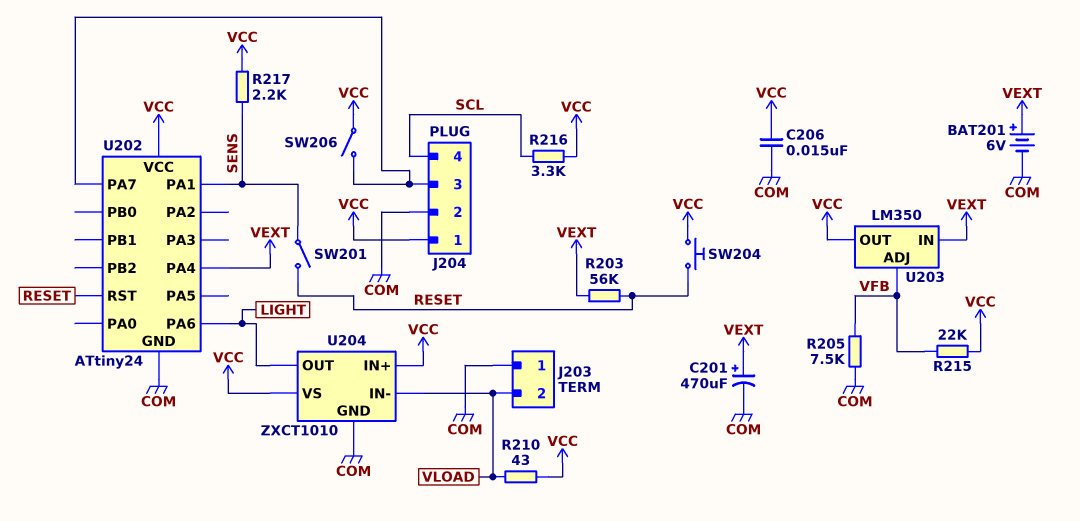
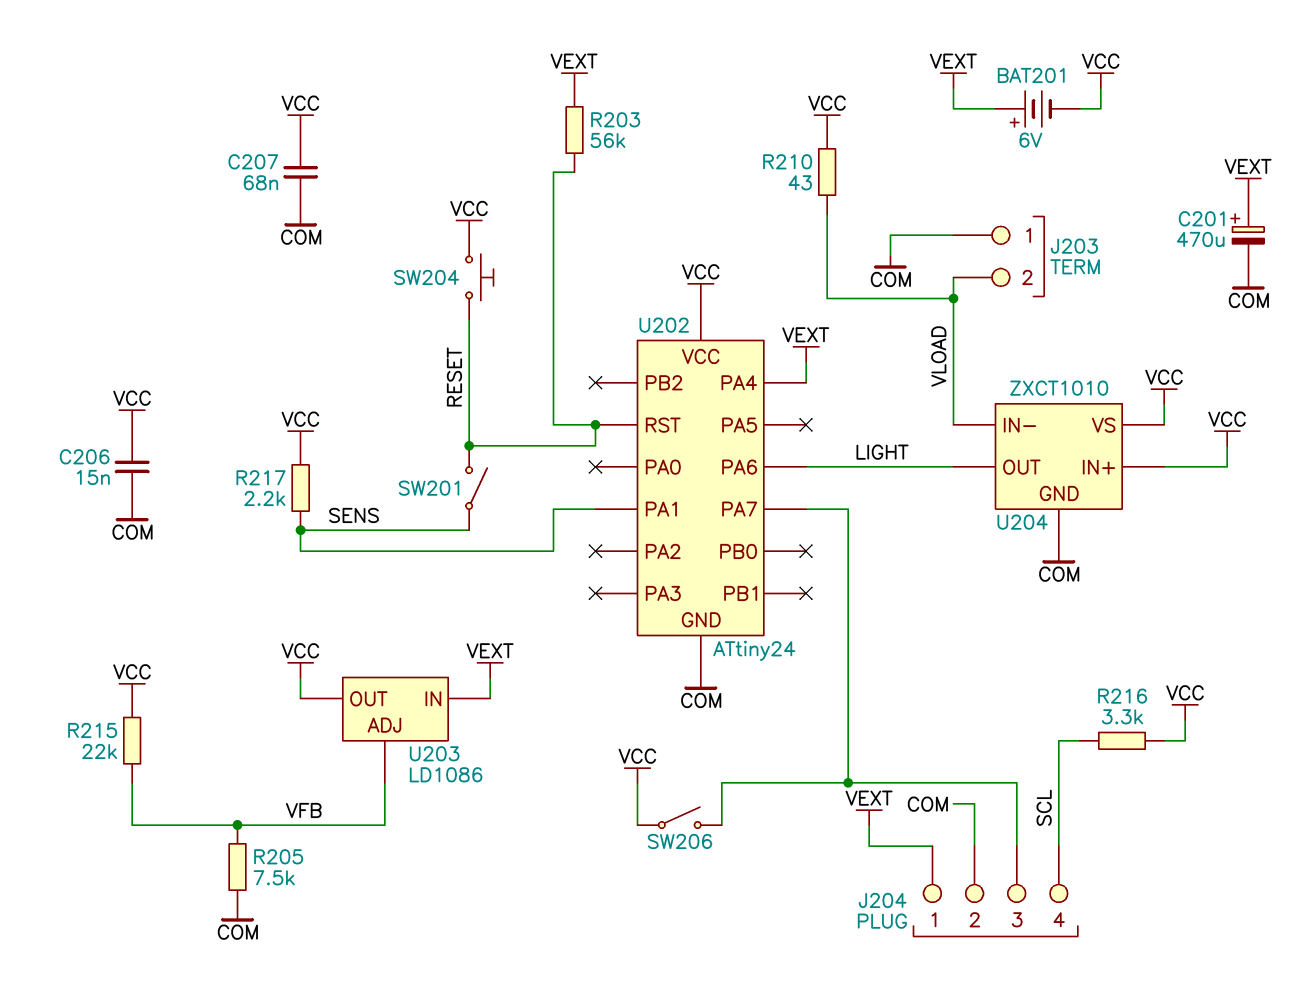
BAT201: 6V (plus VEXT, minus COM) -> 6V (plus VEXT, minus VCC)
C207: none -> 68nF (COM, VCC)
J204 pin 1: VCC -> VEXT
U203: LM350 -> LD1086

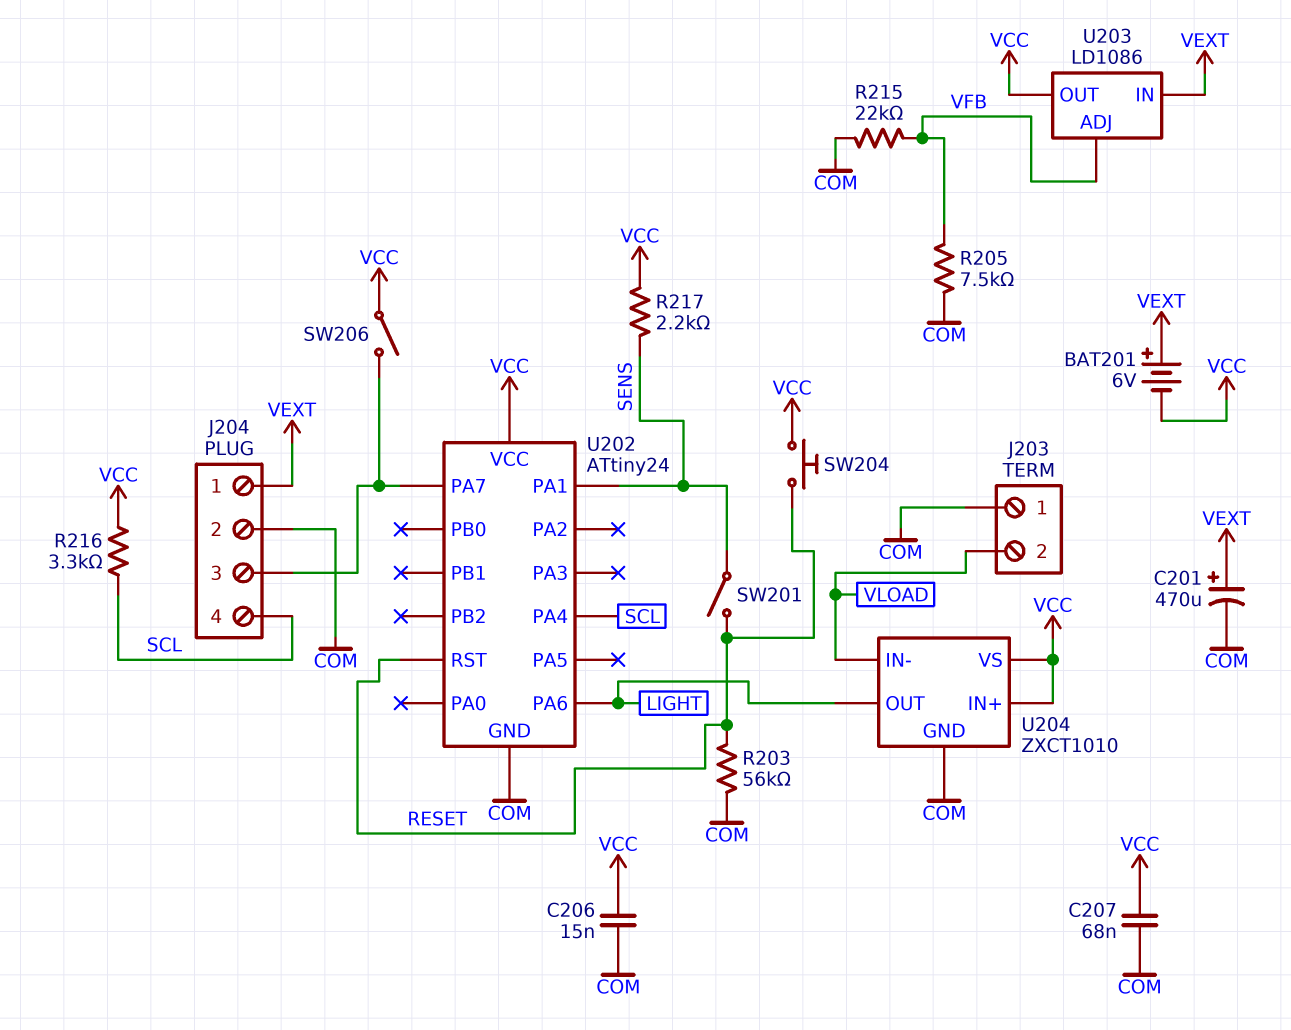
R203: 56k (RESET, VEXT) -> 56k (COM, RESET)
R210: 43 (VCC, VLOAD) -> none
R215: 22k (VCC, VFB) -> 22k (COM, VFB)
U202 pin PA4: VEXT -> SCL

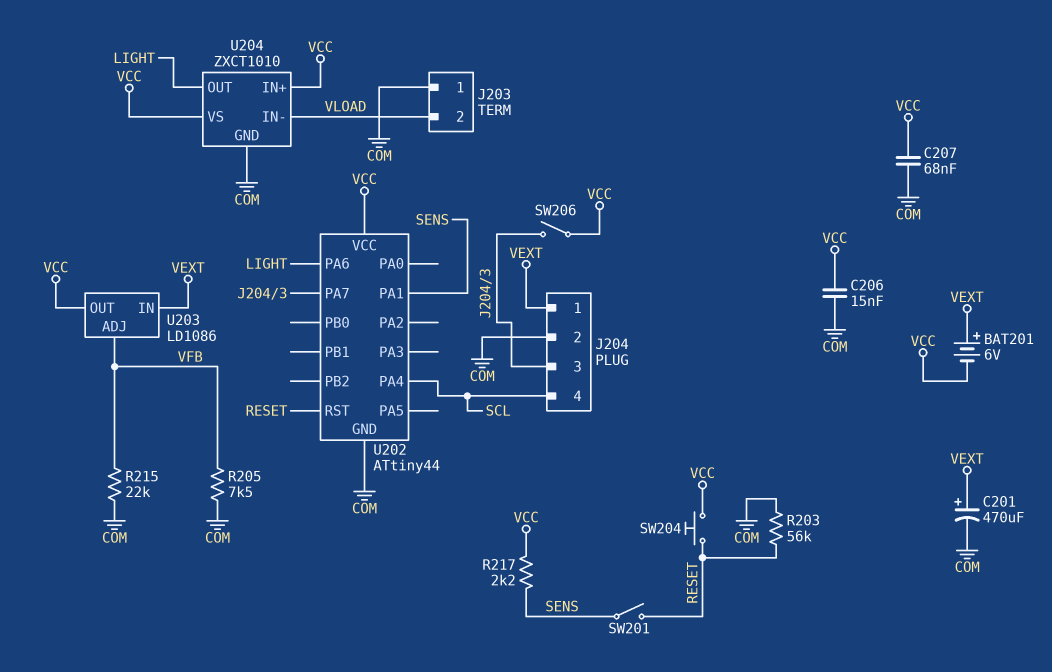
R216: 3.3k (SCL, VCC) -> none
U202: ATtiny24 -> ATtiny44

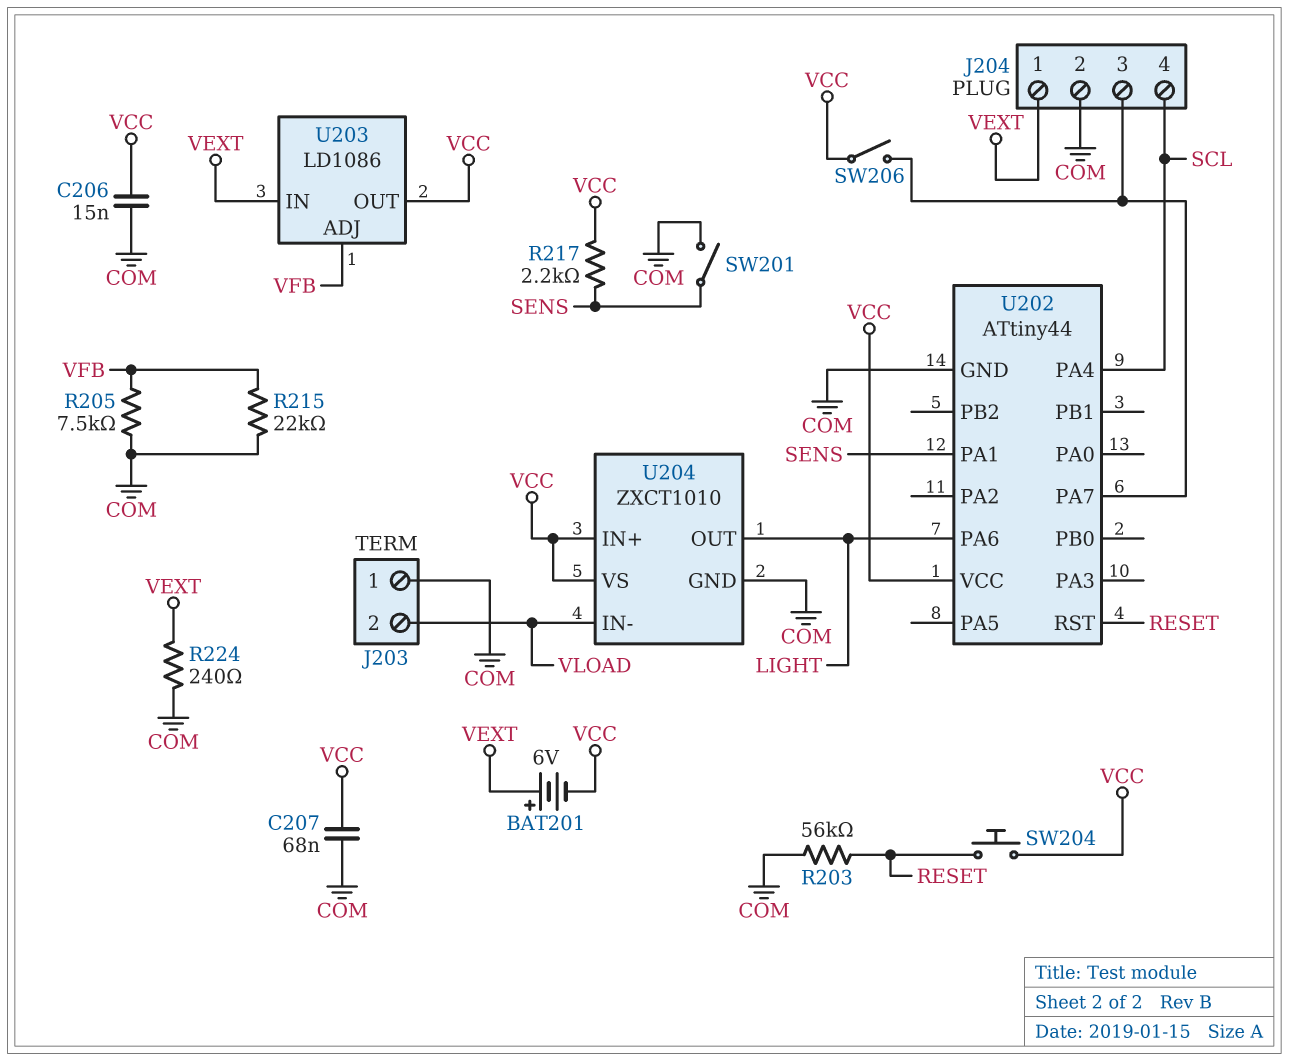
C201: 470uF (plus VEXT, minus COM) -> none
R224: none -> 240 (COM, VEXT)
SW201: switch (RESET, SENS) -> switch (COM, SENS)

